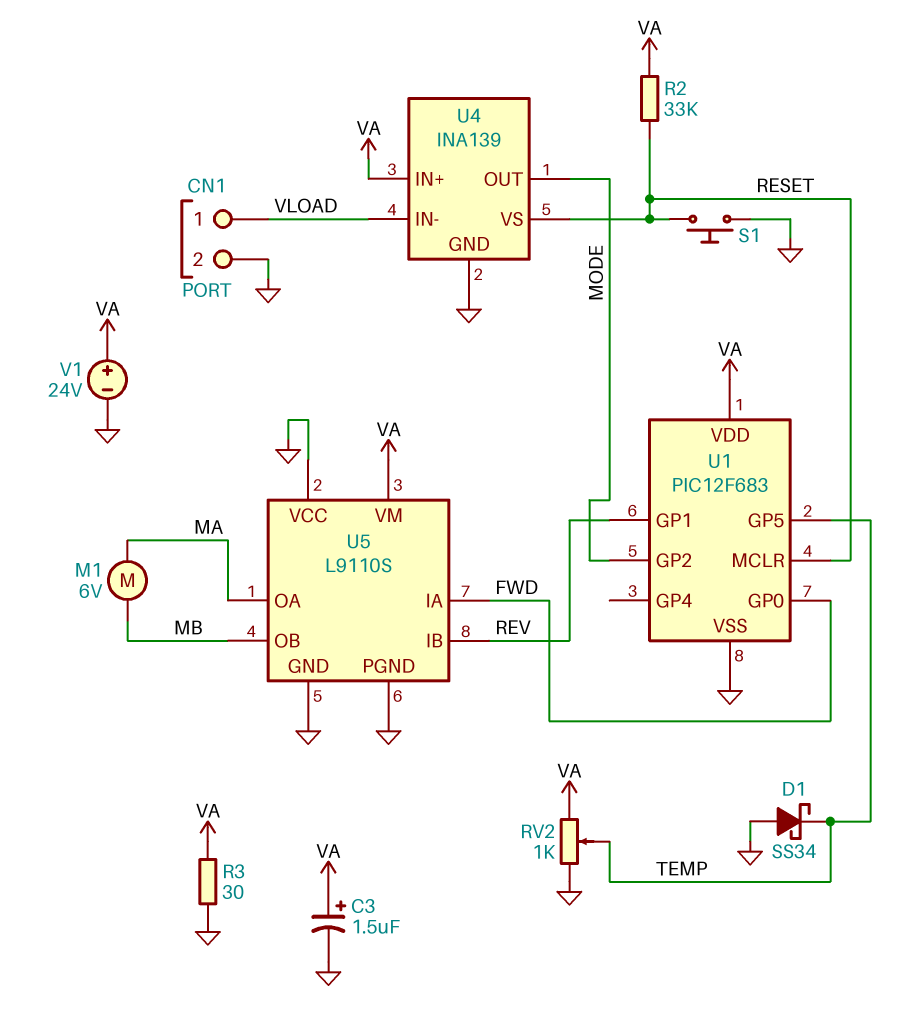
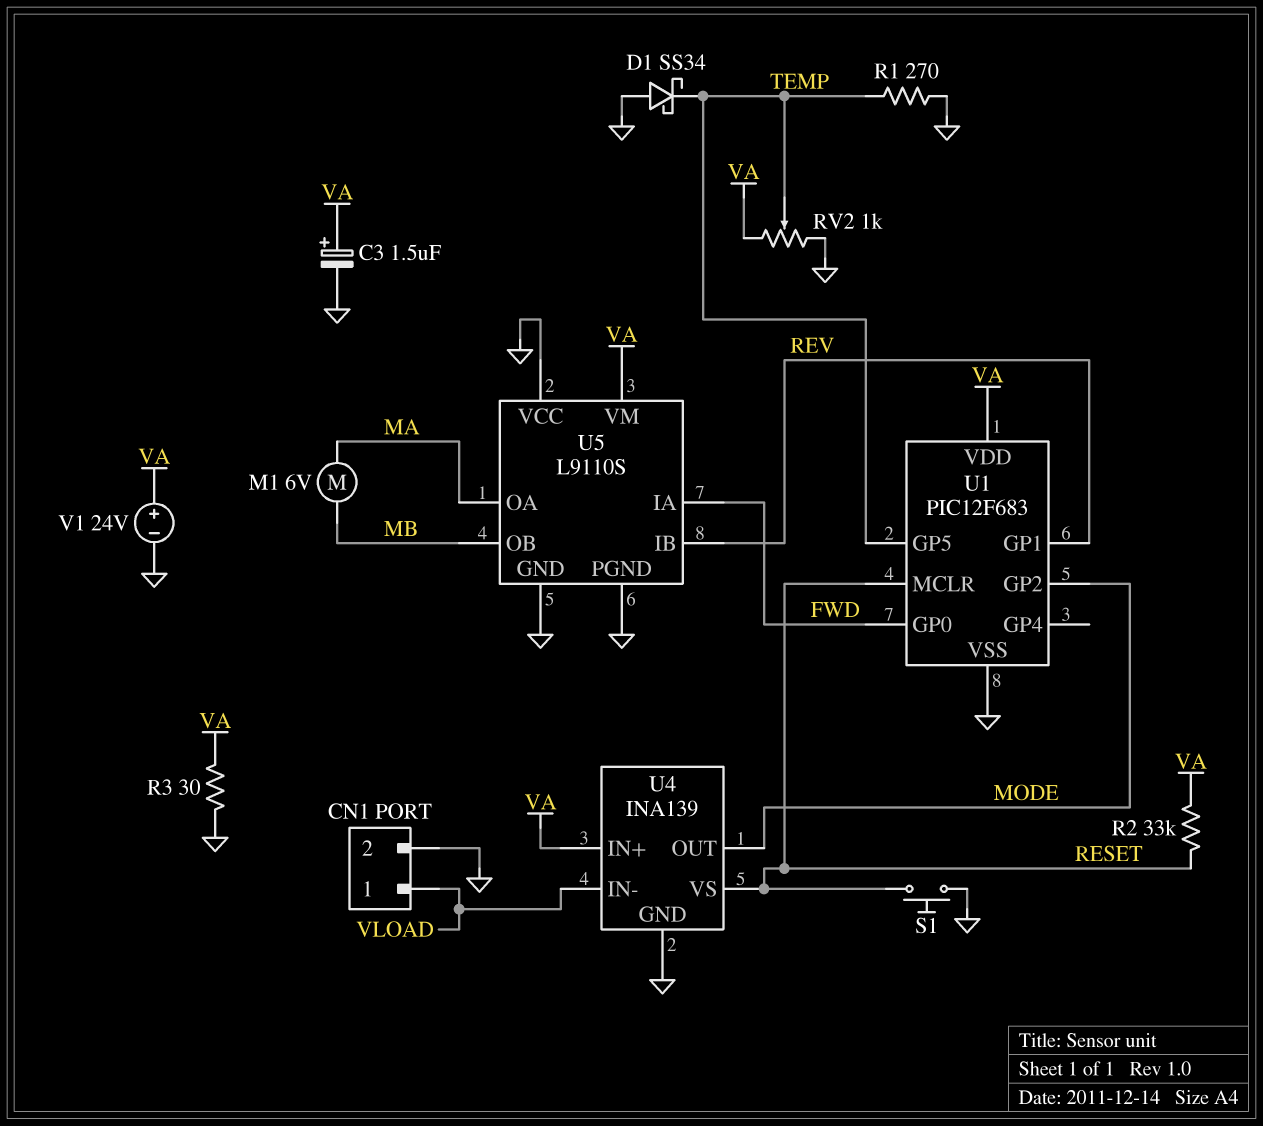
R1: none -> 270 (GND, TEMP)

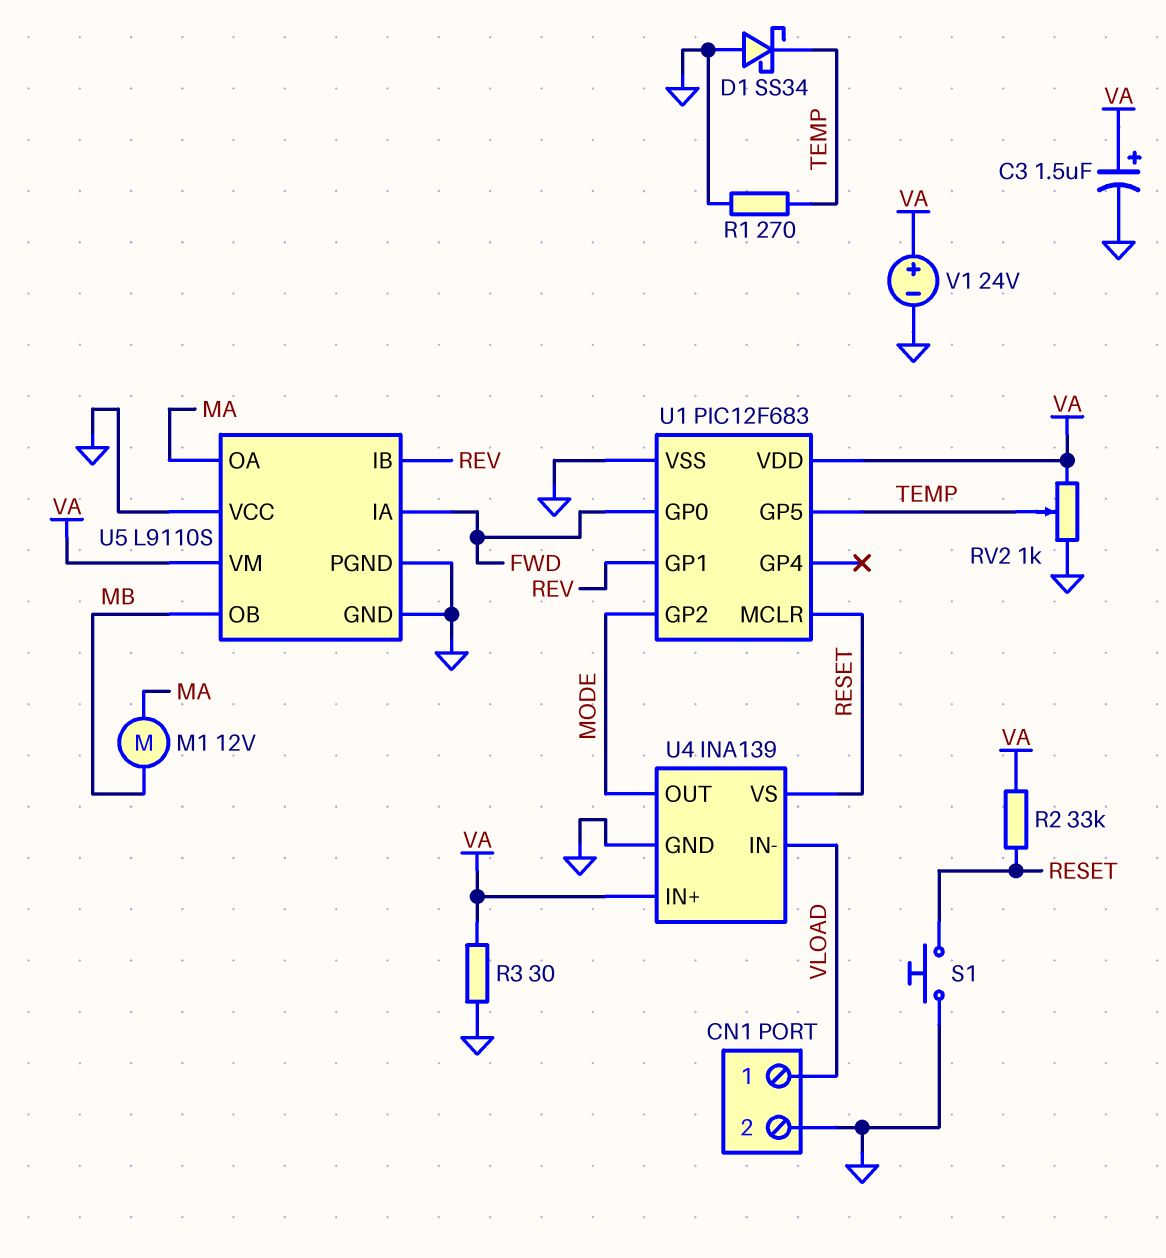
M1: motor 6V (MA, MB) -> motor 12V (MA, MB)

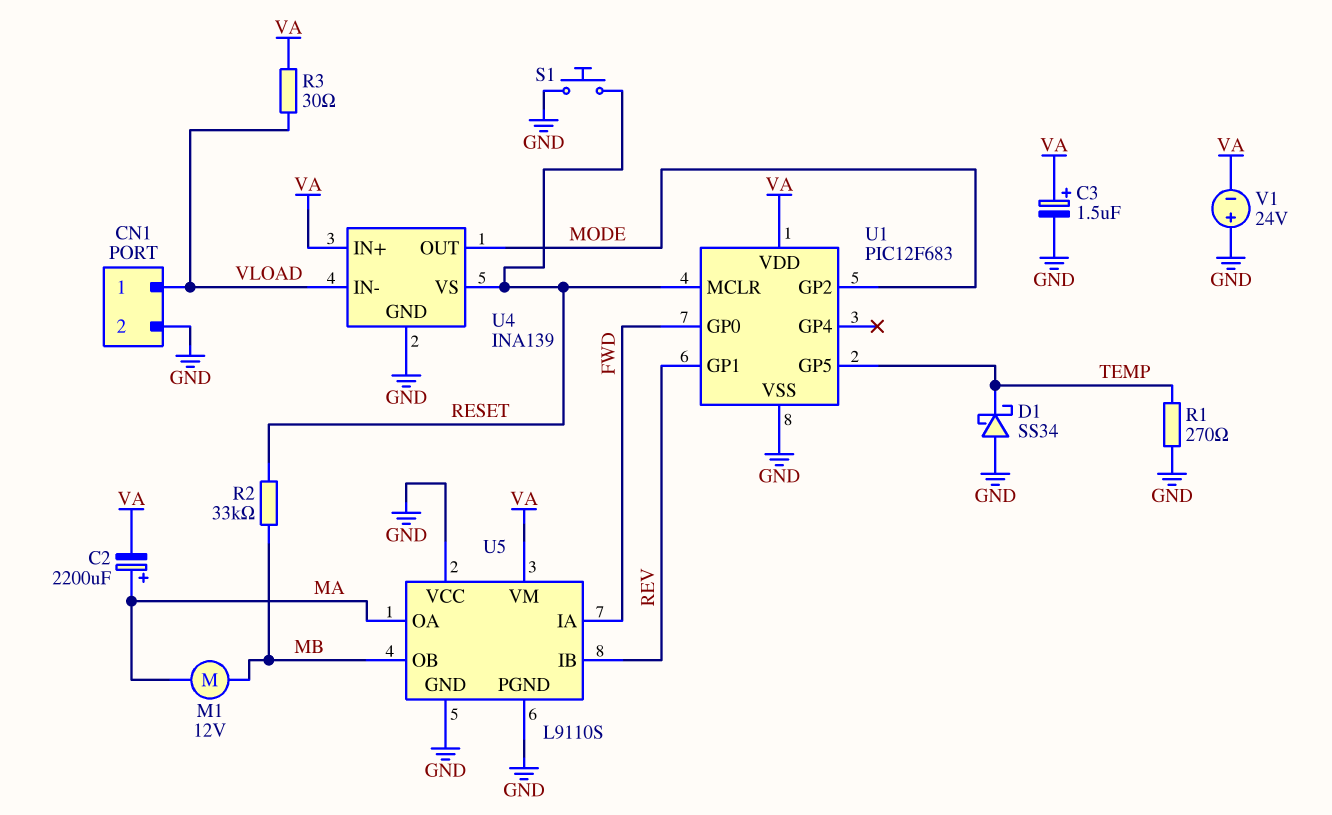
C2: none -> 2200uF (plus MA, minus VA)
R2: 33k (RESET, VA) -> 33k (MB, RESET)
R3: 30 (GND, VA) -> 30 (VA, VLOAD)
RV2: 1k (GND, VA, wiper TEMP) -> none
V1: 24V (plus VA, minus GND) -> 24V (plus GND, minus VA)

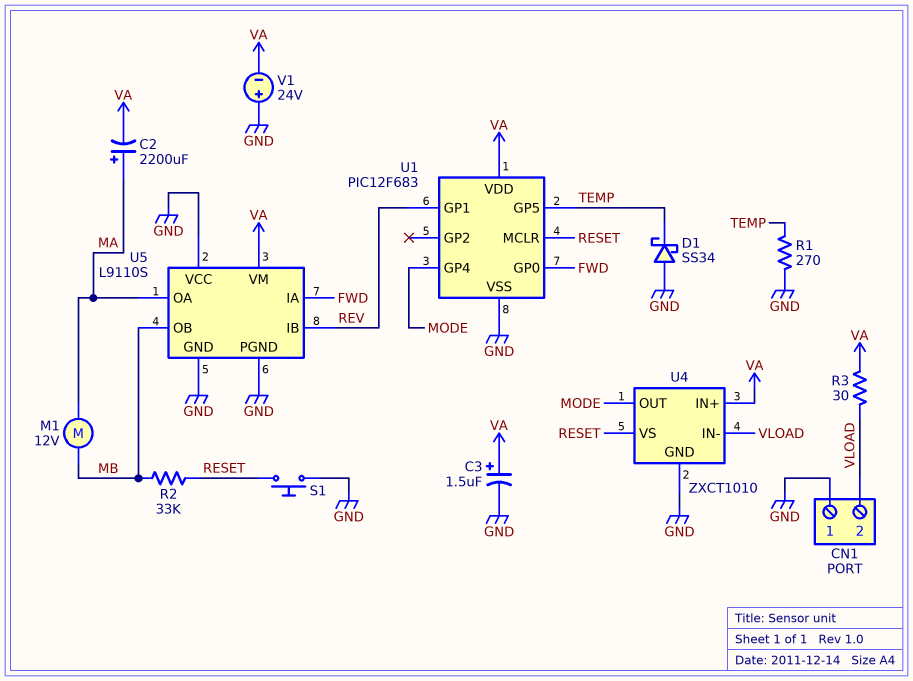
CN1 pin 1: VLOAD -> GND
CN1 pin 2: GND -> VLOAD
U1 pin GP2: MODE -> none
U1 pin GP4: none -> MODE
U4: INA139 -> ZXCT1010

